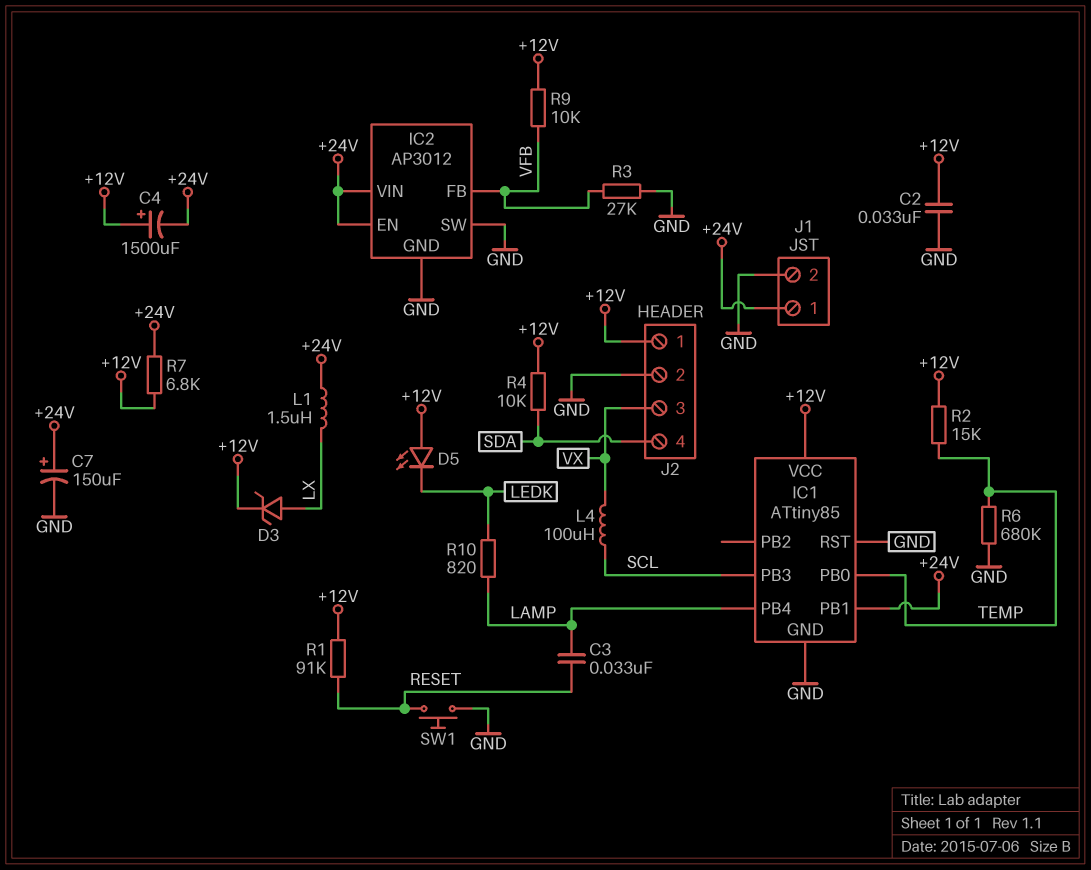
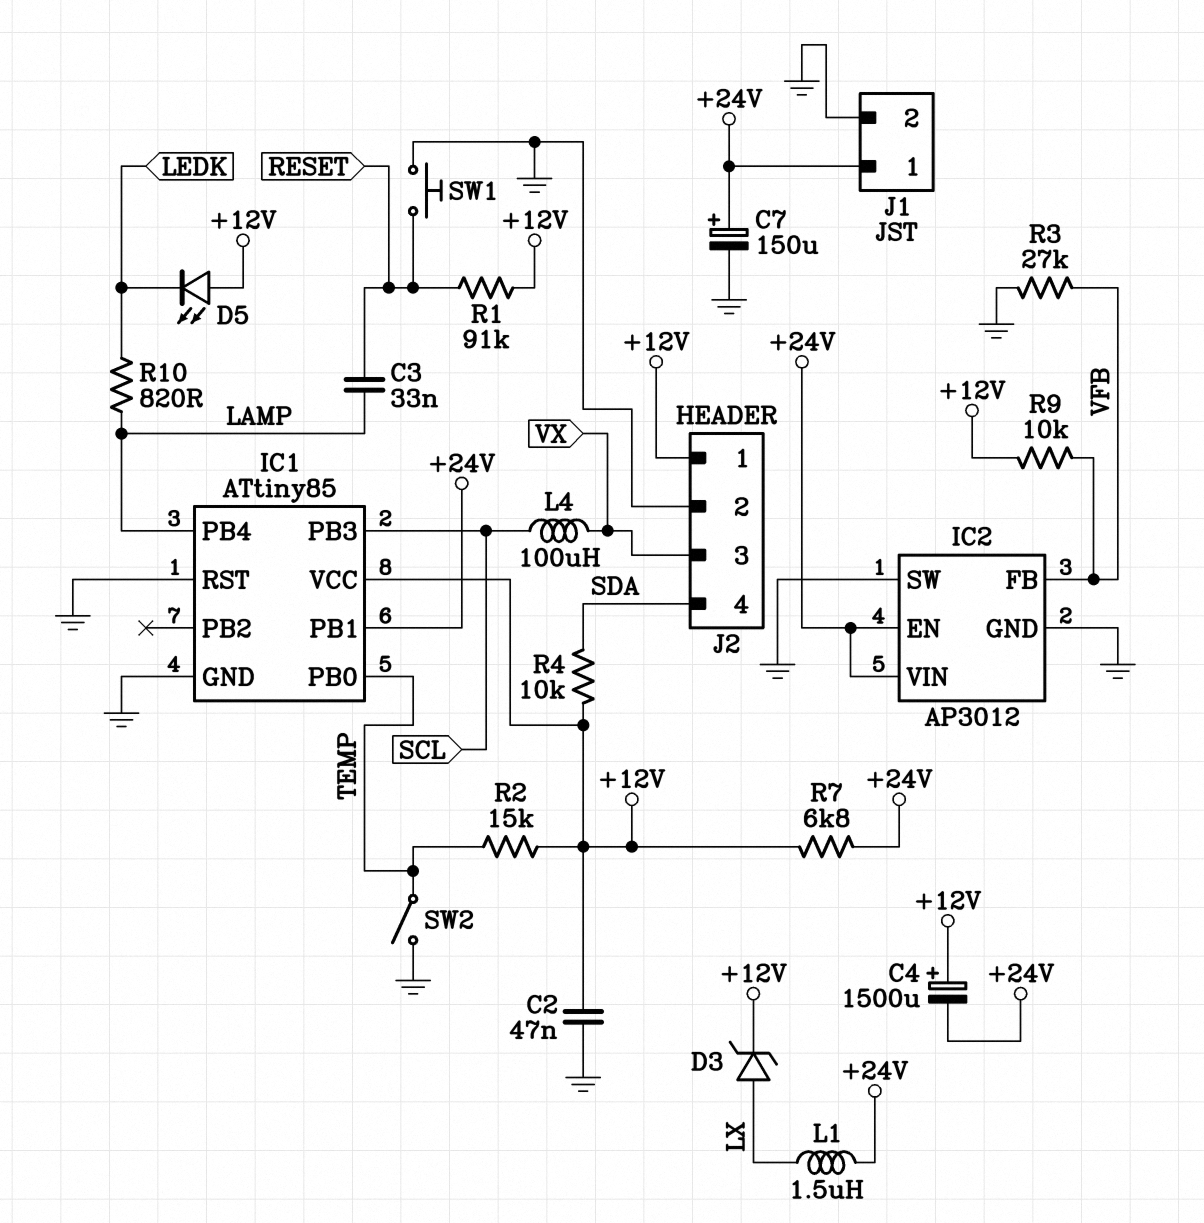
C2: 33nF (+12V, GND) -> 47nF (+12V, GND)
R6: 680k (GND, TEMP) -> none
SW2: none -> switch (GND, TEMP)

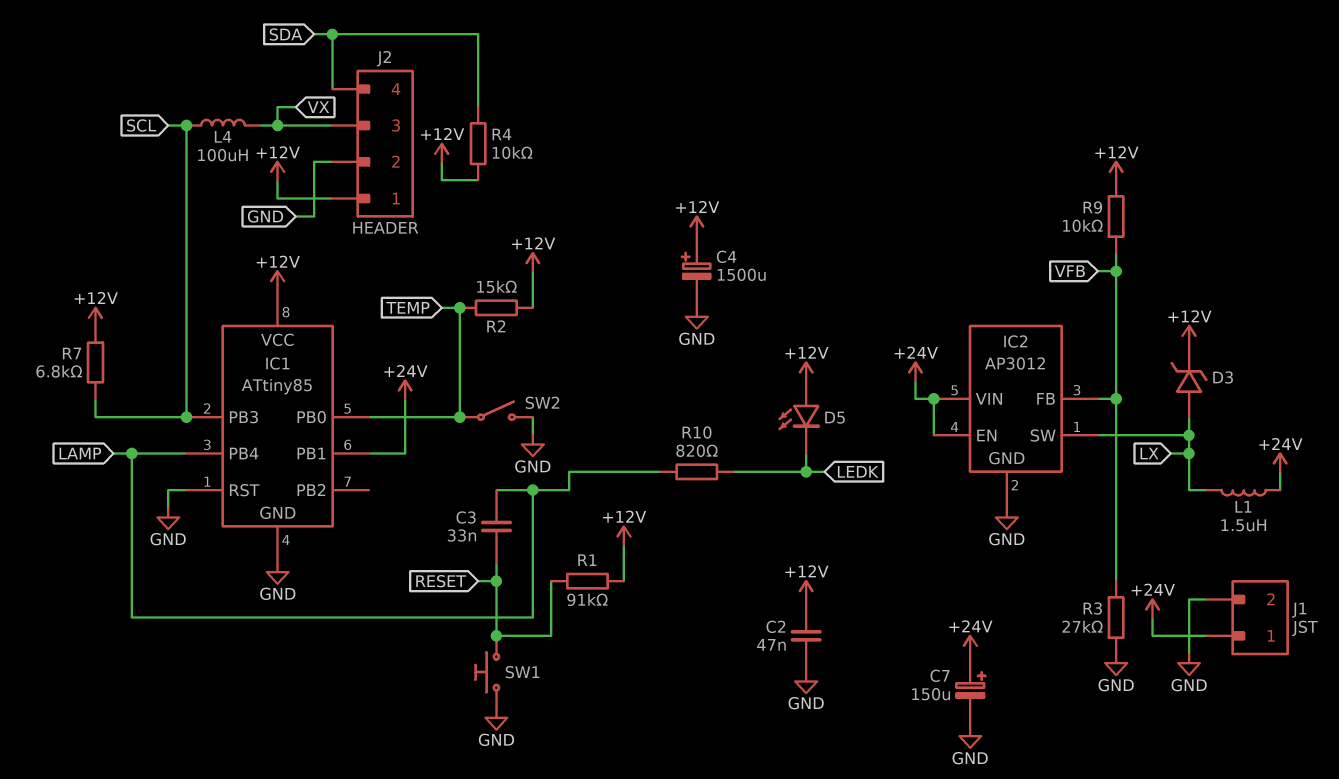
C4: 1500uF (plus +12V, minus +24V) -> 1500uF (plus +12V, minus GND)
IC2 pin SW: GND -> LX
R7: 6.8k (+12V, +24V) -> 6.8k (+12V, SCL)

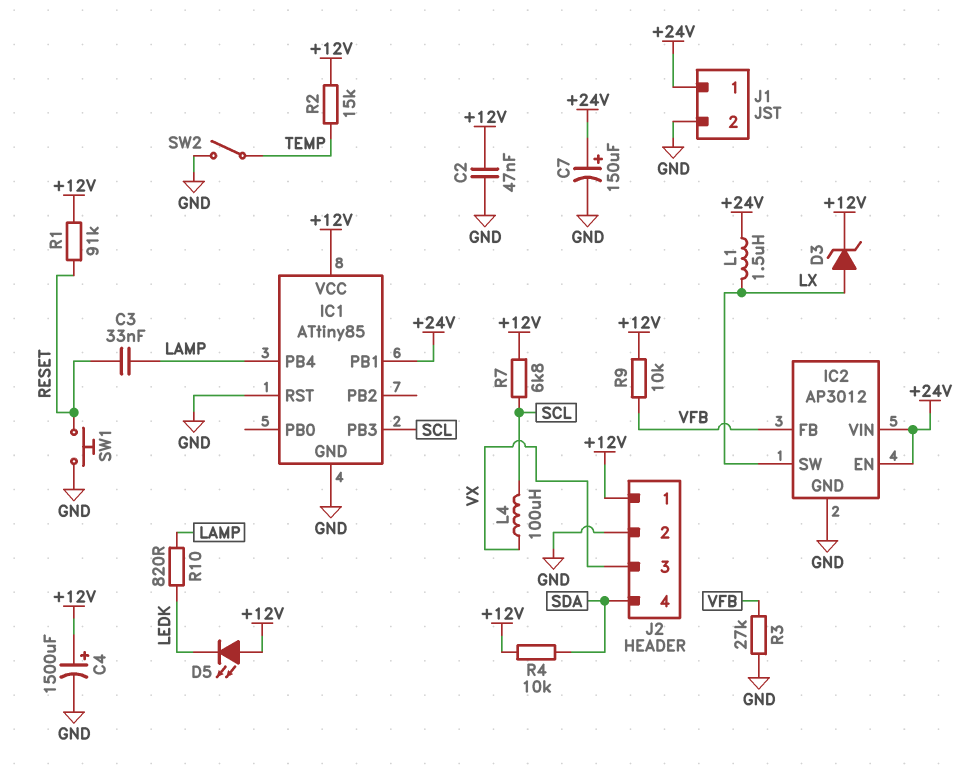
IC1 pin PB0: TEMP -> none

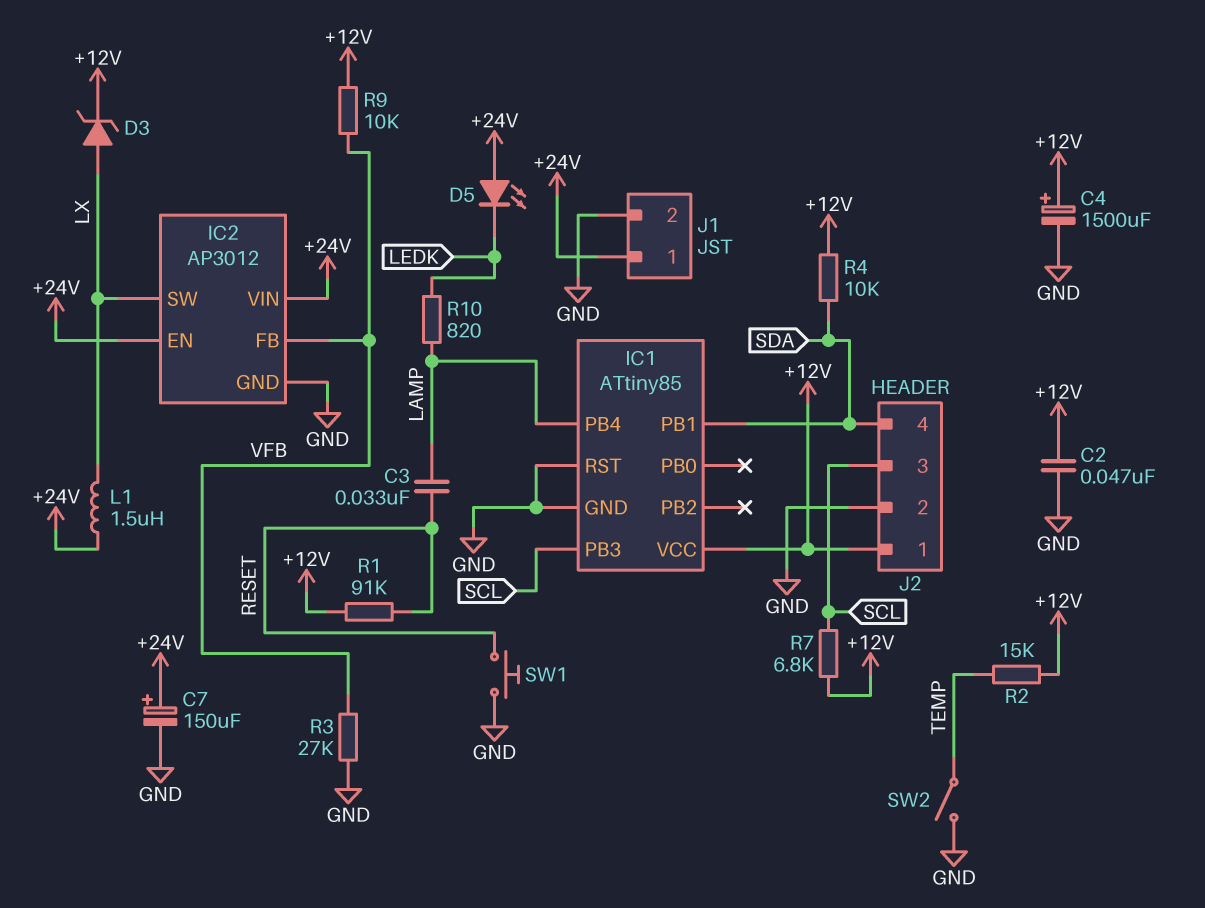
D5: LED (A +12V, K LEDK) -> LED (A +24V, K LEDK)
IC1 pin PB1: +24V -> SDA
J2 pin 3: VX -> SCL
L4: 100uH (SCL, VX) -> none

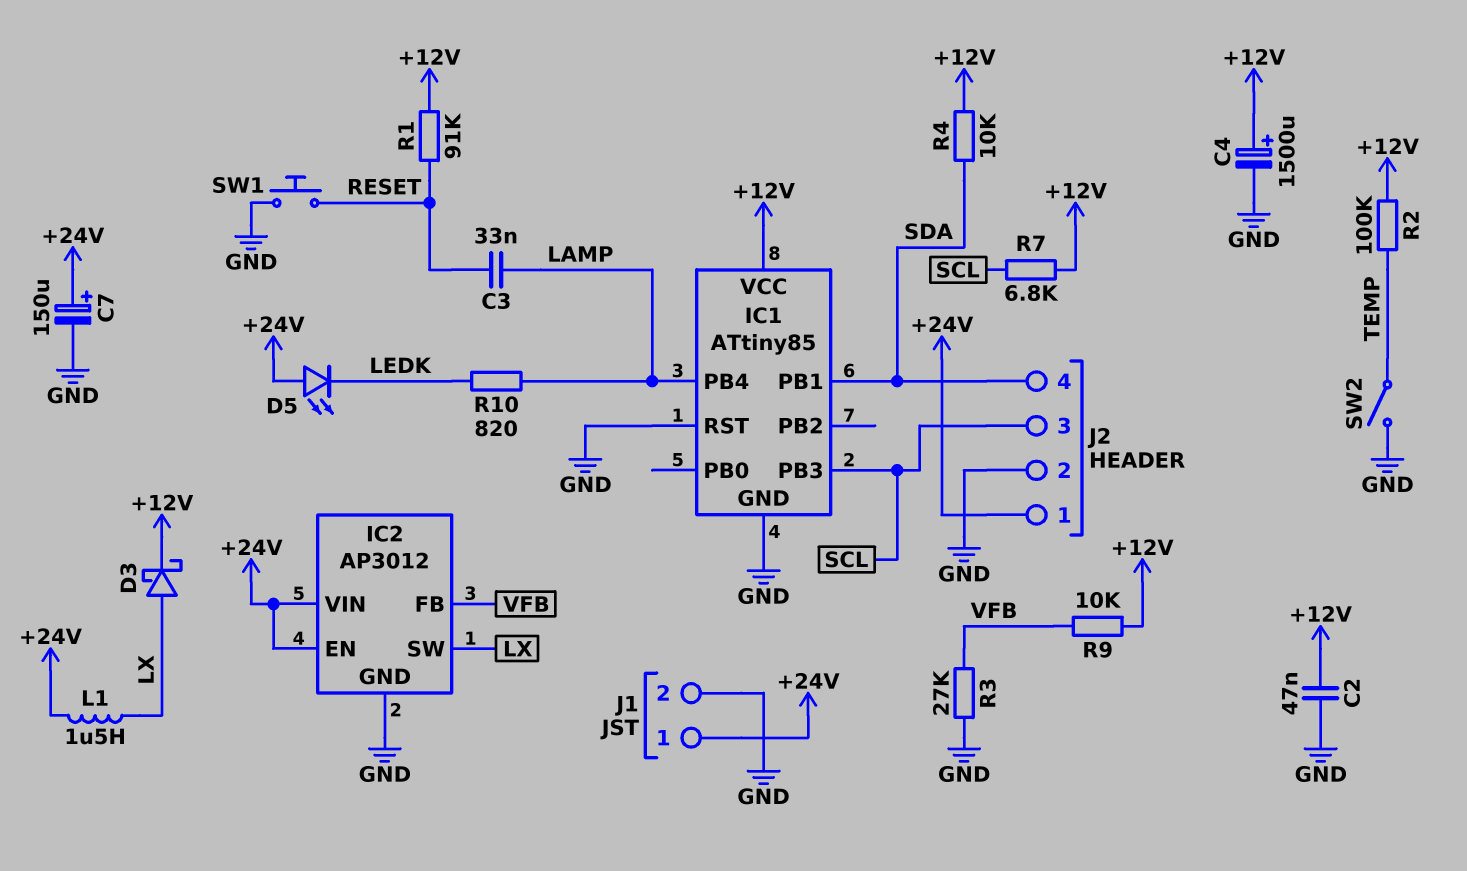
D3: zener (A LX, K +12V) -> schottky (A LX, K +12V)
J2 pin 1: +12V -> +24V
R2: 15k (+12V, TEMP) -> 100k (+12V, TEMP)

